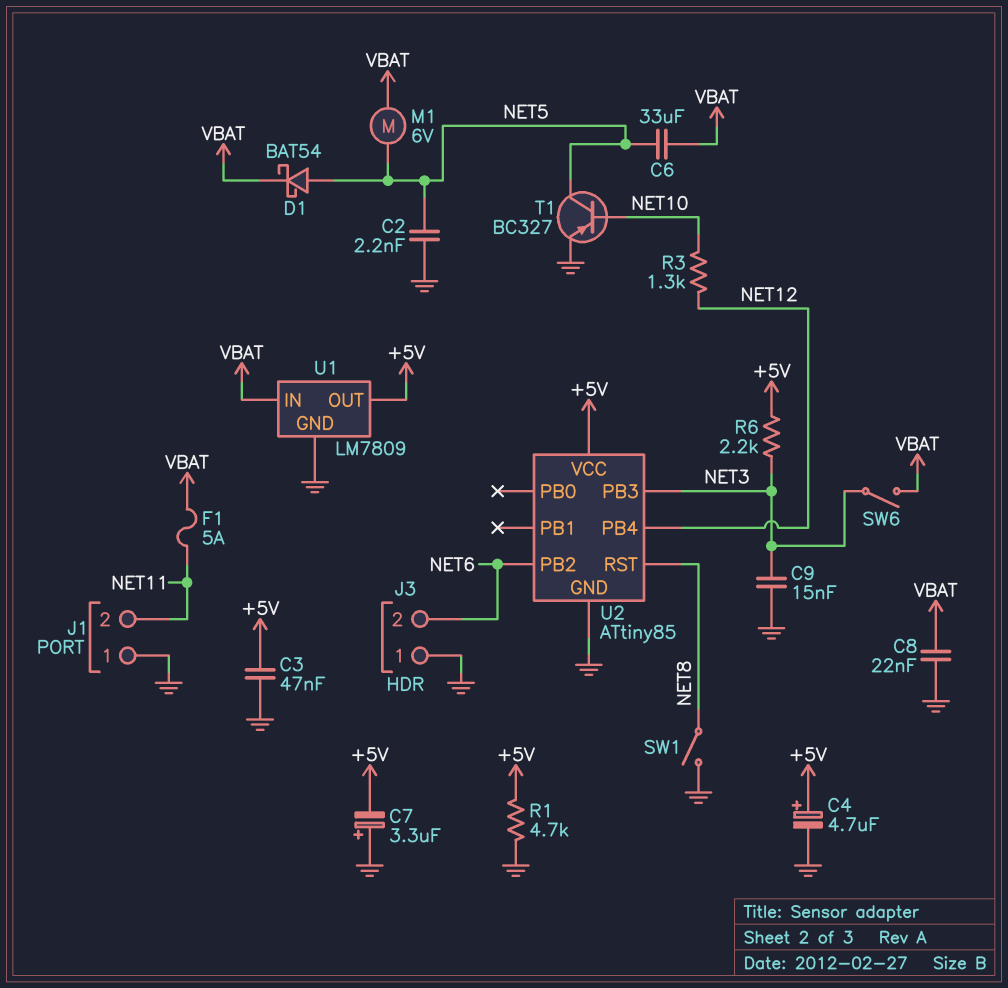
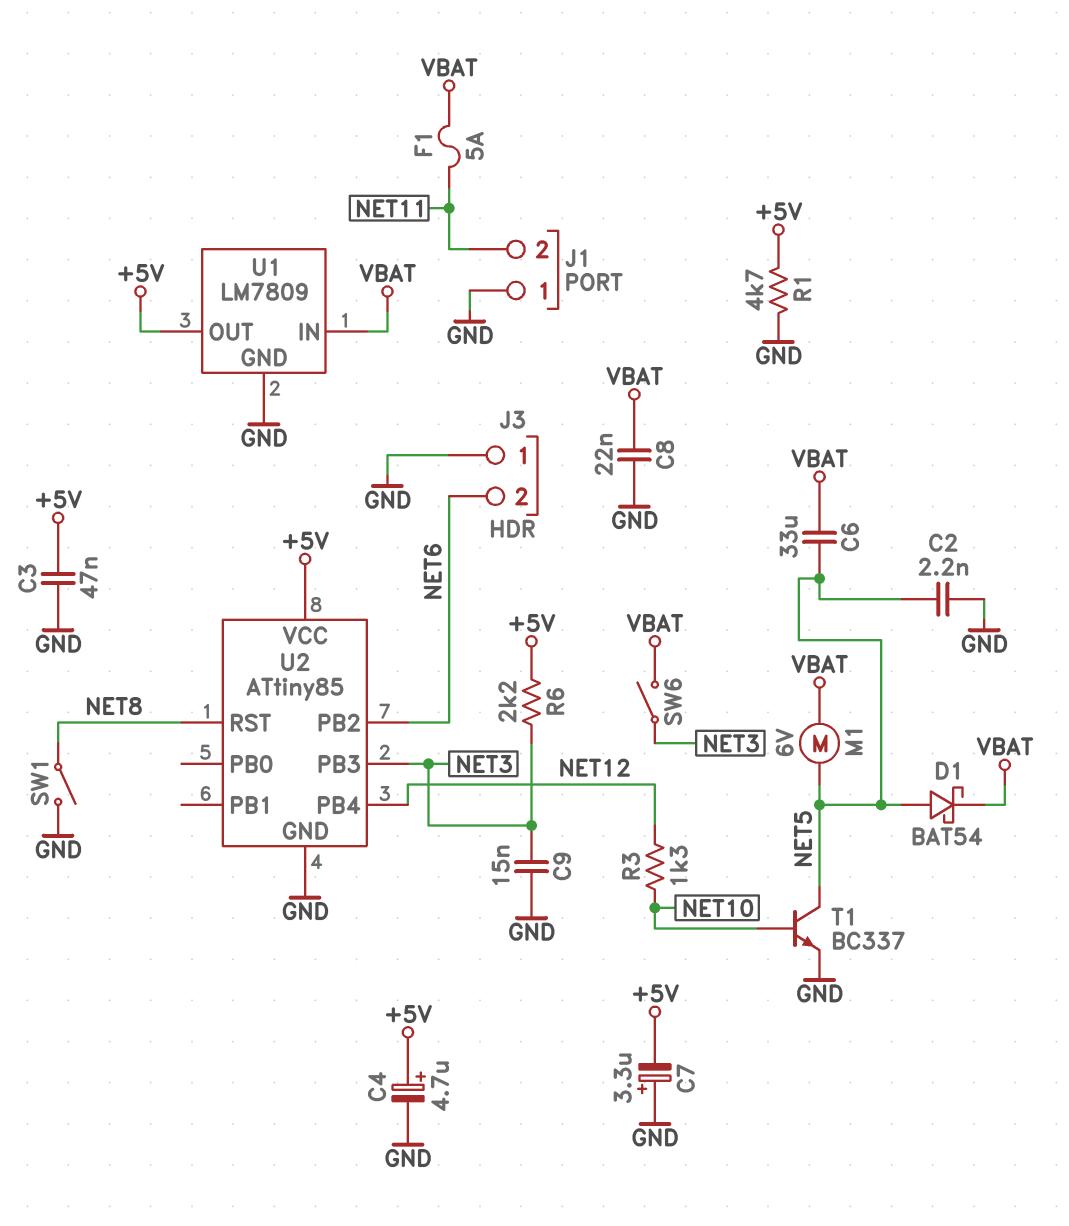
T1: PNP BC327 (B NET10, C NET5, E GND) -> NPN BC337 (B NET10, C NET5, E GND)

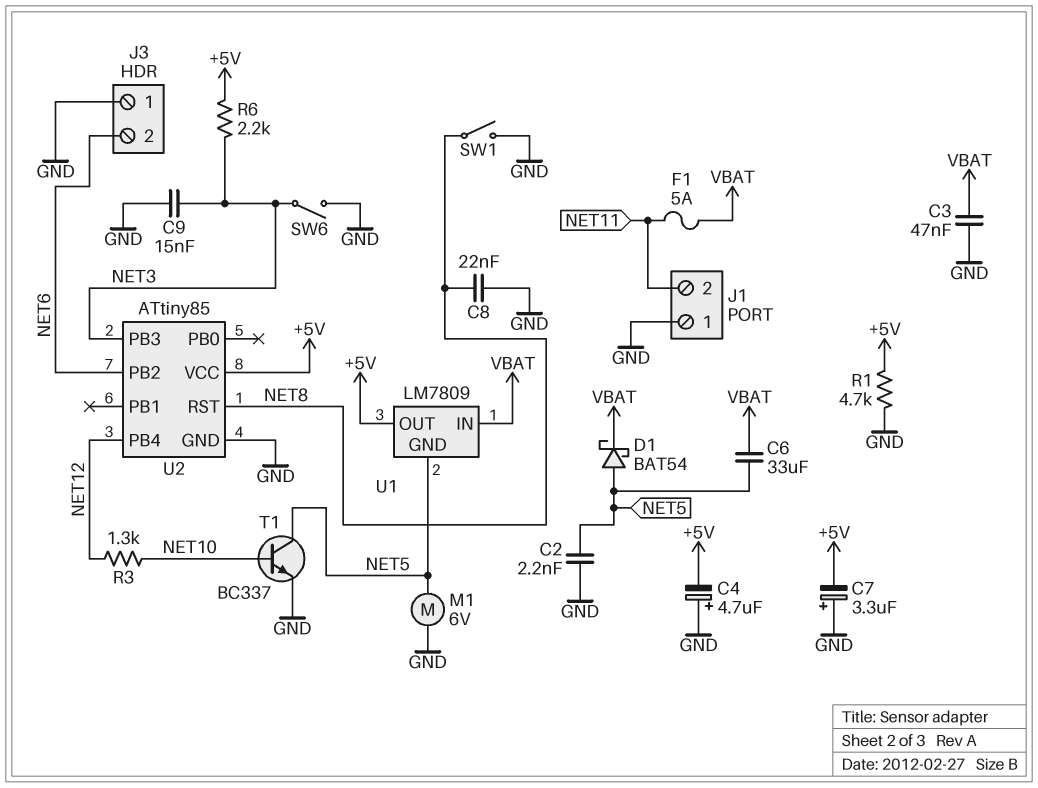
C3: 47nF (+5V, GND) -> 47nF (GND, VBAT)
C4: 4.7uF (plus +5V, minus GND) -> 4.7uF (plus GND, minus +5V)
C8: 22nF (GND, VBAT) -> 22nF (GND, NET8)
M1: motor 6V (NET5, VBAT) -> motor 6V (GND, NET5)
SW6: switch (NET3, VBAT) -> switch (GND, NET3)
U1 pin GND: GND -> NET5

